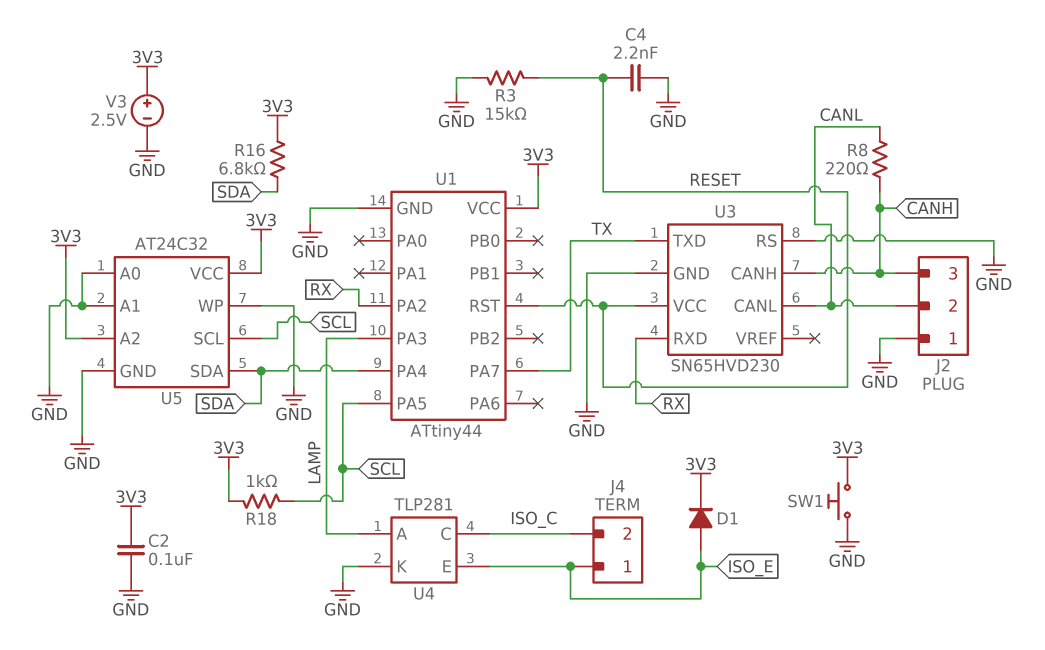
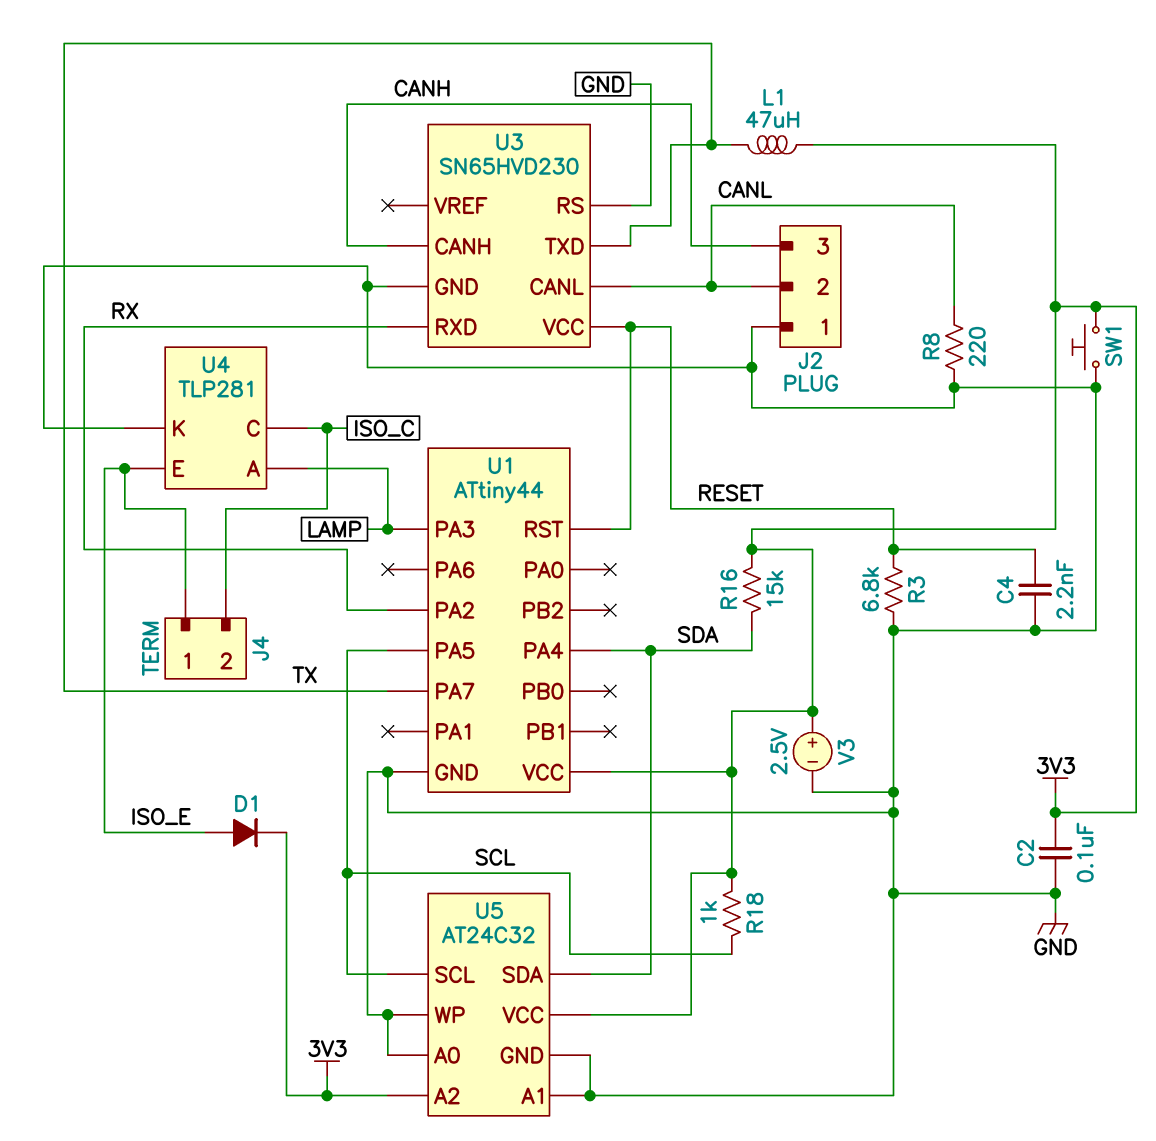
L1: none -> 47uH (3V3, TX)
R3: 15k (GND, RESET) -> 6.8k (GND, RESET)
R8: 220 (CANH, CANL) -> 220 (CANL, GND)
R16: 6.8k (3V3, SDA) -> 15k (3V3, SDA)

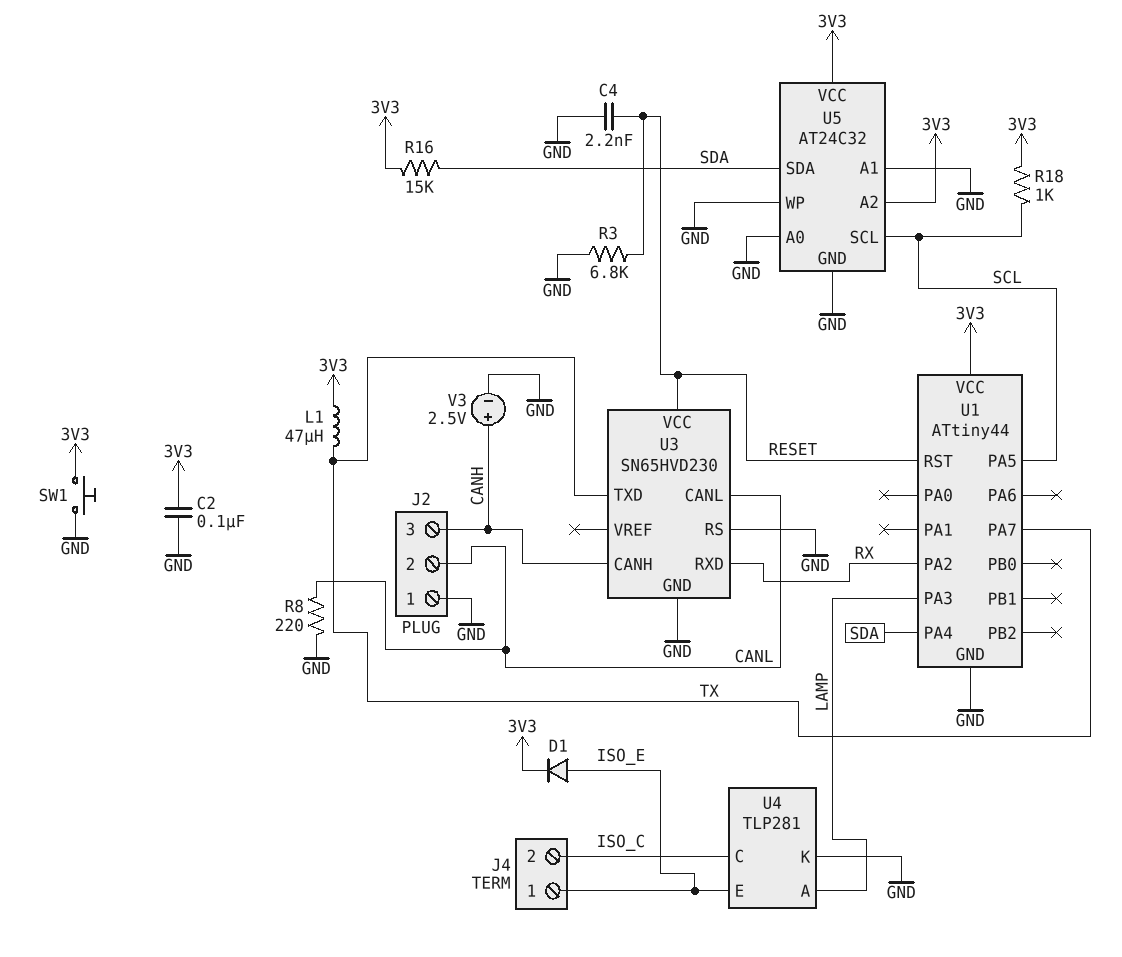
V3: 2.5V (plus 3V3, minus GND) -> 2.5V (plus CANH, minus GND)

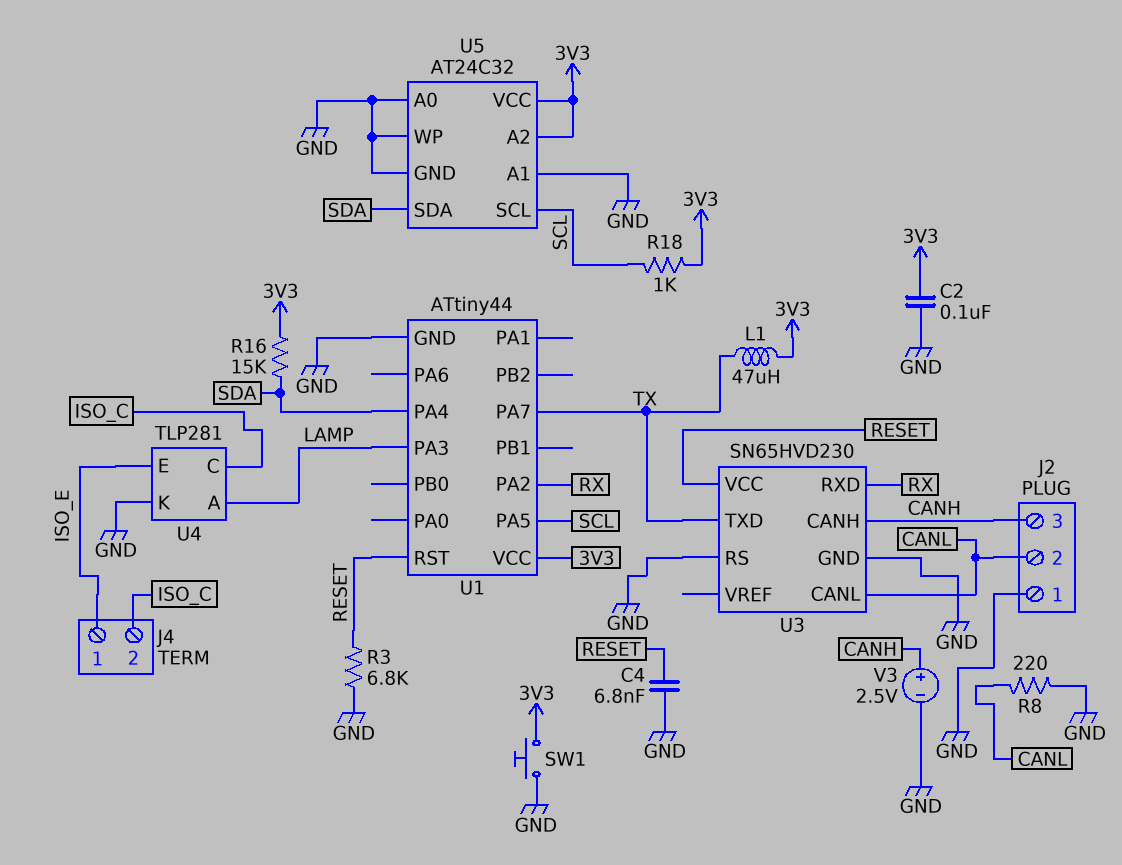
C4: 2.2nF (GND, RESET) -> 6.8nF (GND, RESET)
D1: diode (A ISO_E, K 3V3) -> none

